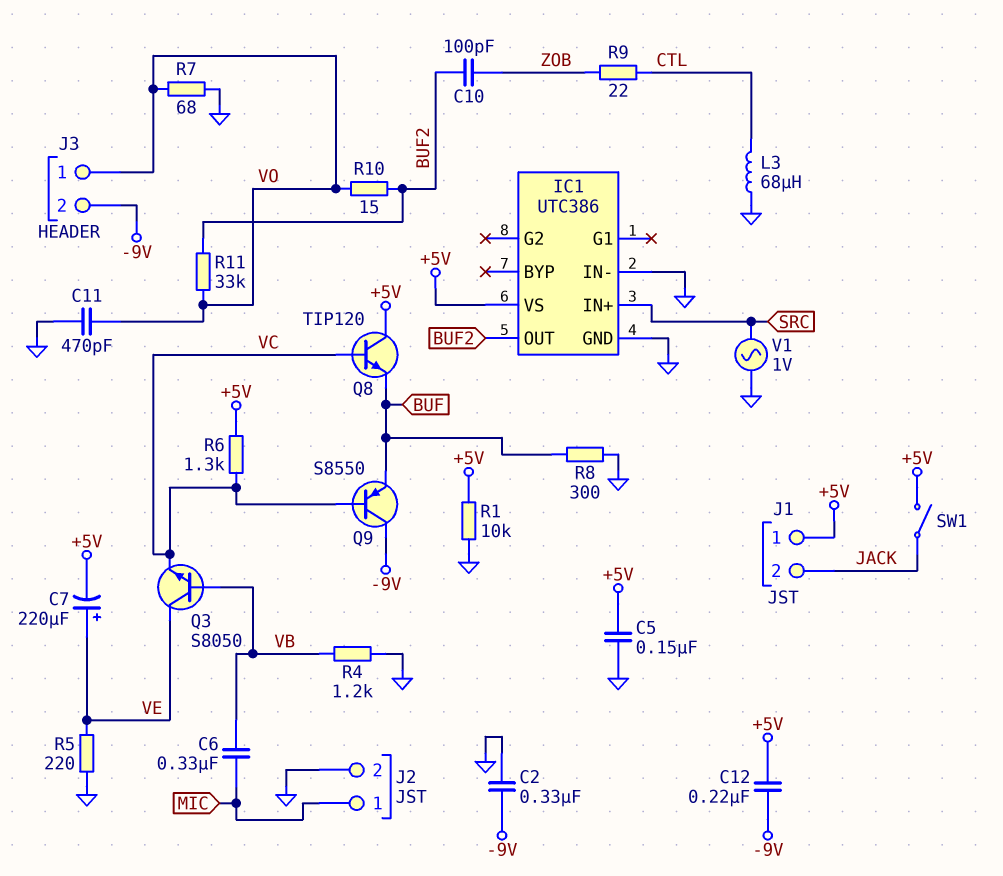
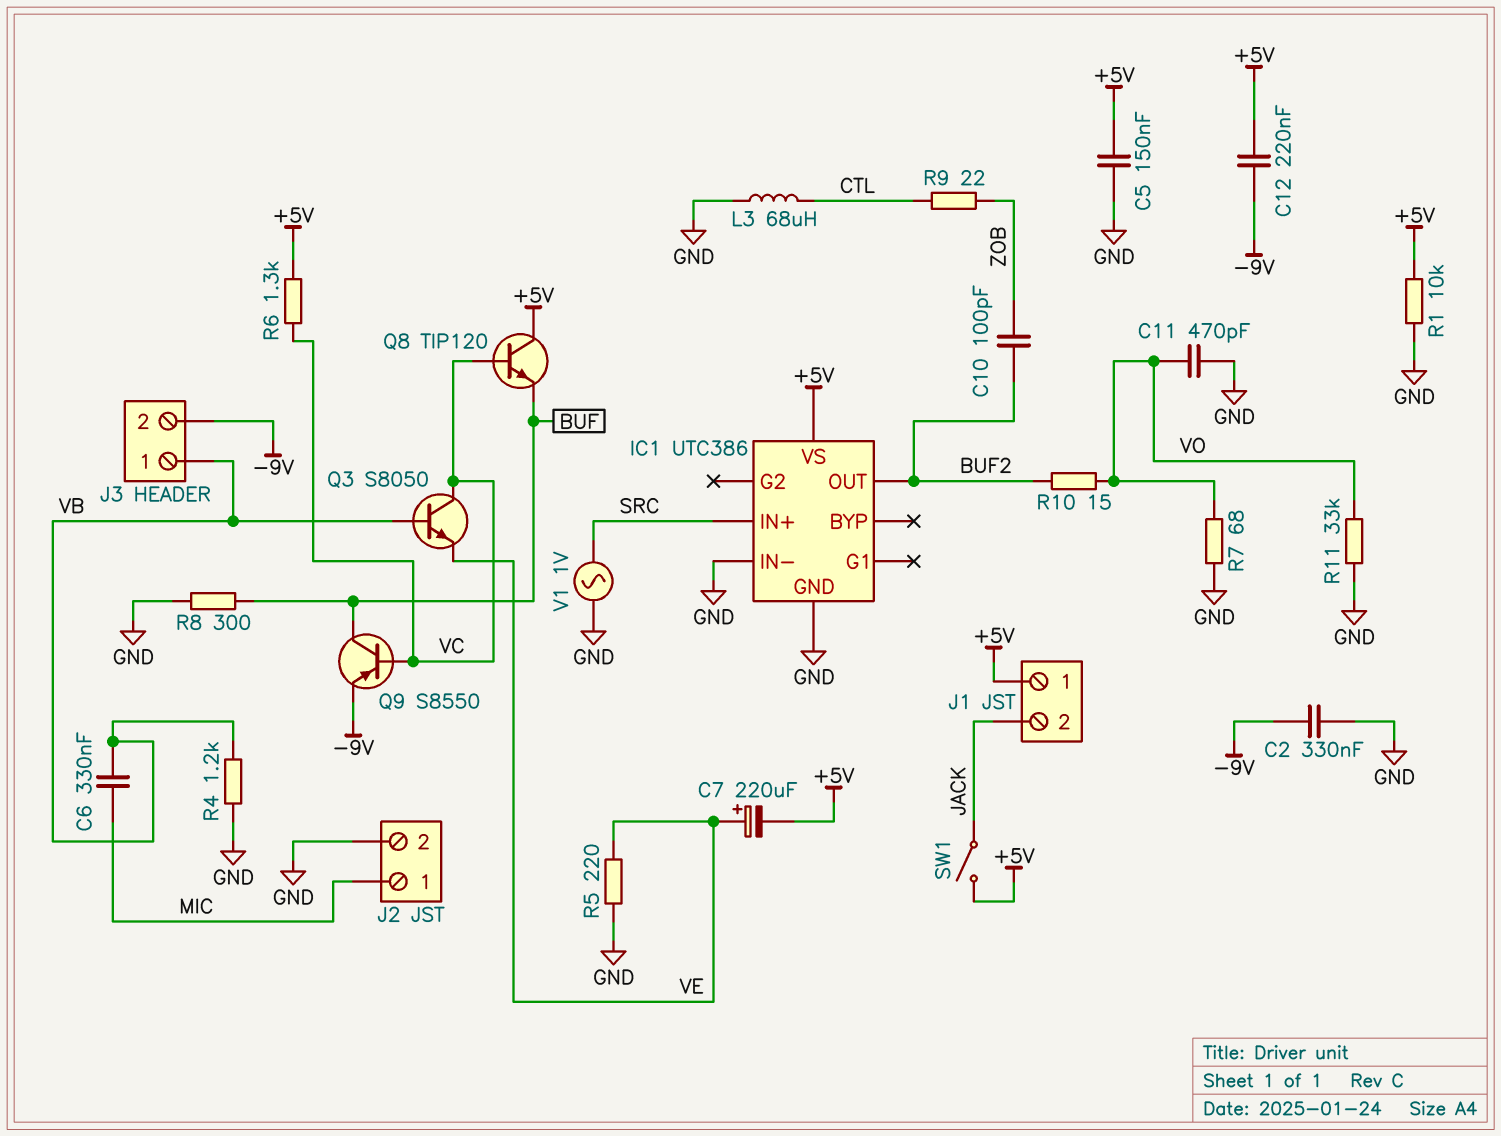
J3 pin 1: VO -> VB
Q3: NPN S8050 (B VB, C VE, E VC) -> NPN S8050 (B VB, C VC, E VE)
Q9: PNP S8550 (B VC, C -9V, E BUF) -> PNP S8550 (B VC, C BUF, E -9V)
R11: 33k (BUF2, VO) -> 33k (GND, VO)

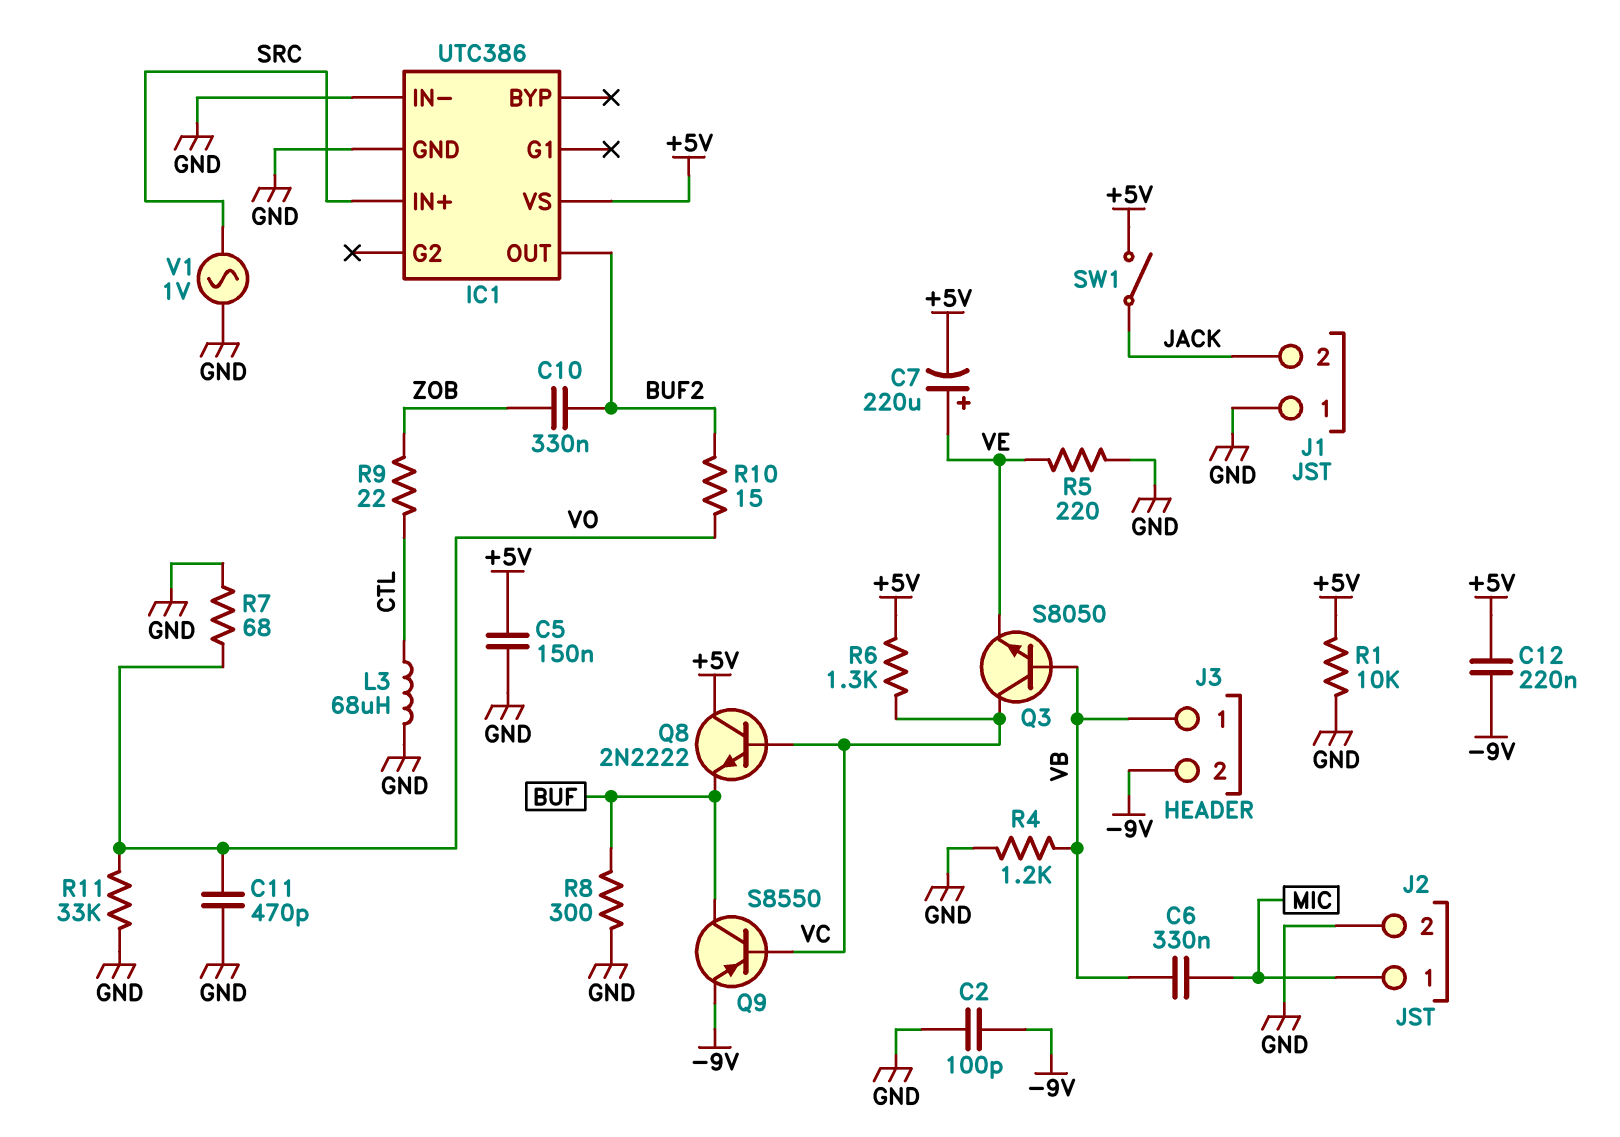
C2: 330nF (-9V, GND) -> 100pF (-9V, GND)
C10: 100pF (BUF2, ZOB) -> 330nF (BUF2, ZOB)
J1 pin 1: +5V -> GND
Q8: NPN TIP120 (B VC, C +5V, E BUF) -> NPN 2N2222 (B VC, C +5V, E BUF)

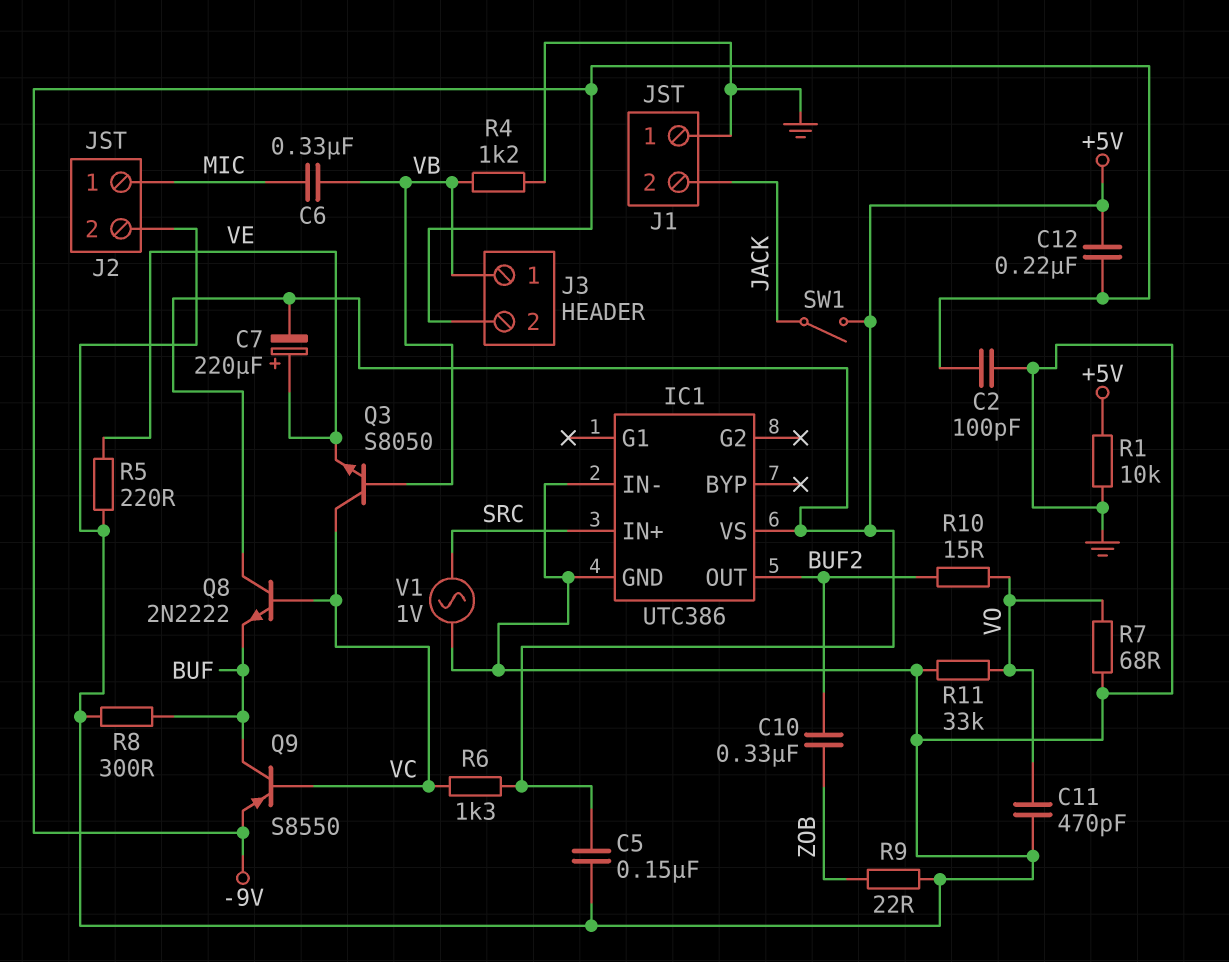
L3: 68uH (CTL, GND) -> none
R9: 22 (CTL, ZOB) -> 22 (GND, ZOB)

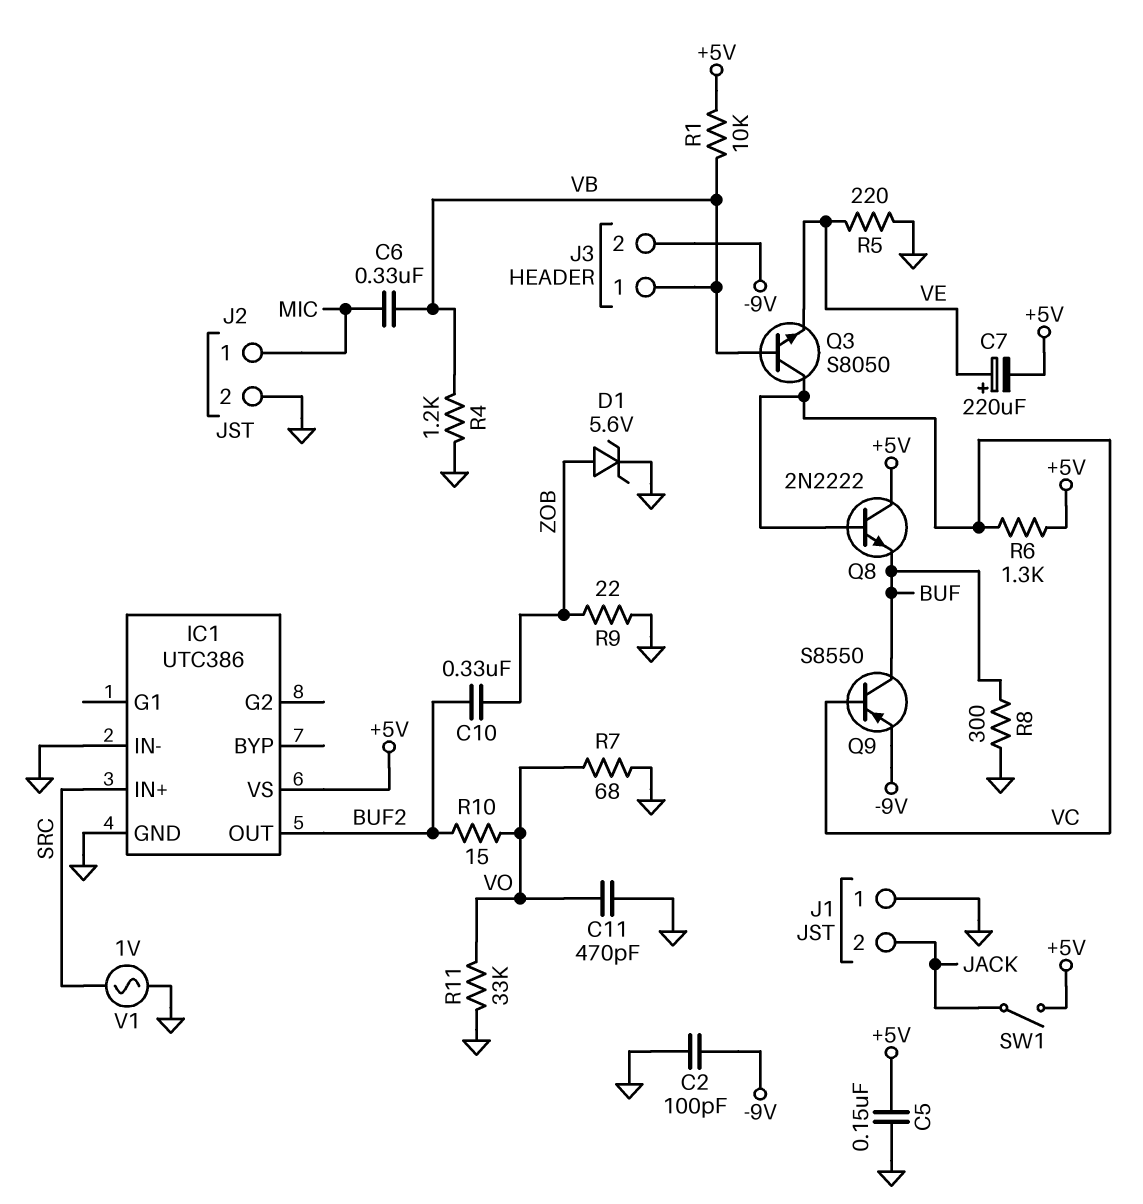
C12: 220nF (+5V, -9V) -> none
D1: none -> zener 5.6V (A ZOB, K GND)
R1: 10k (+5V, GND) -> 10k (+5V, VB)

